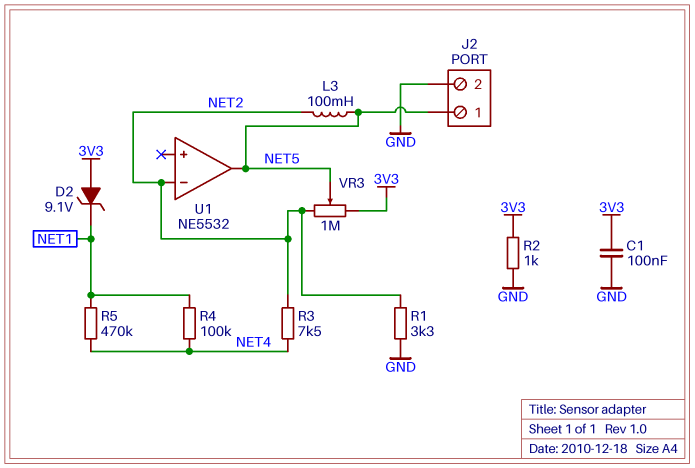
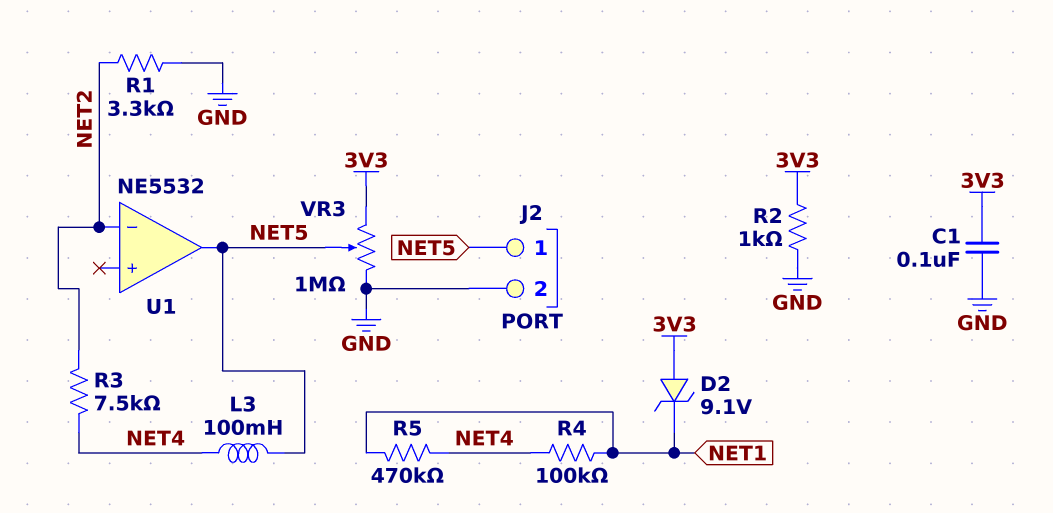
L3: 100mH (NET2, NET5) -> 100mH (NET4, NET5)
VR3: 1M (3V3, NET2, wiper NET5) -> 1M (3V3, GND, wiper NET5)

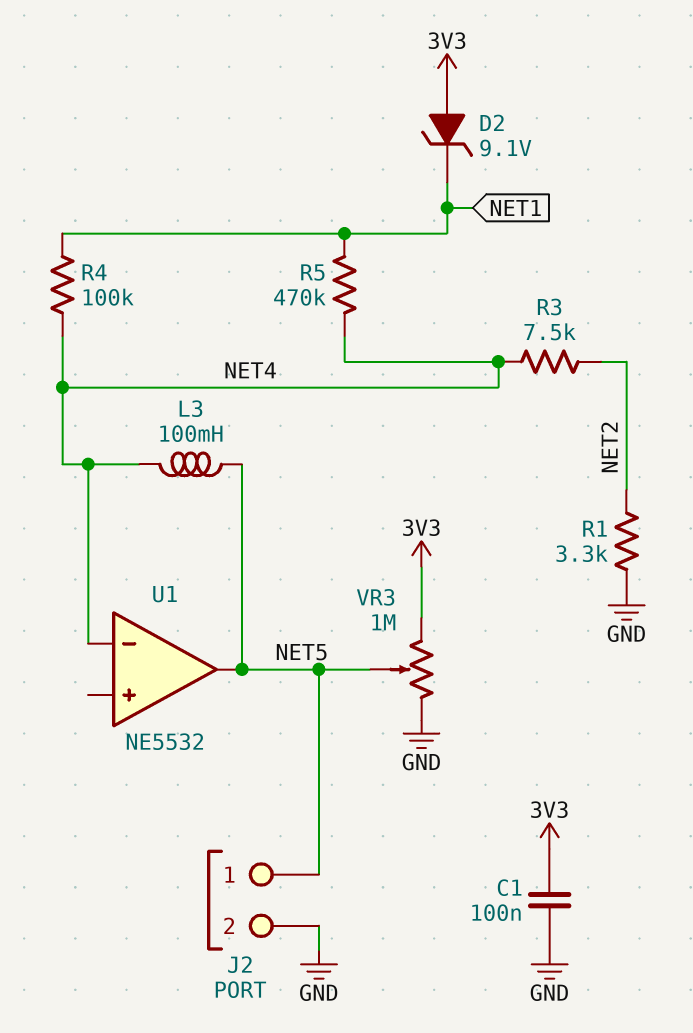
R2: 1k (3V3, GND) -> none
U1 pin in-: NET2 -> NET4

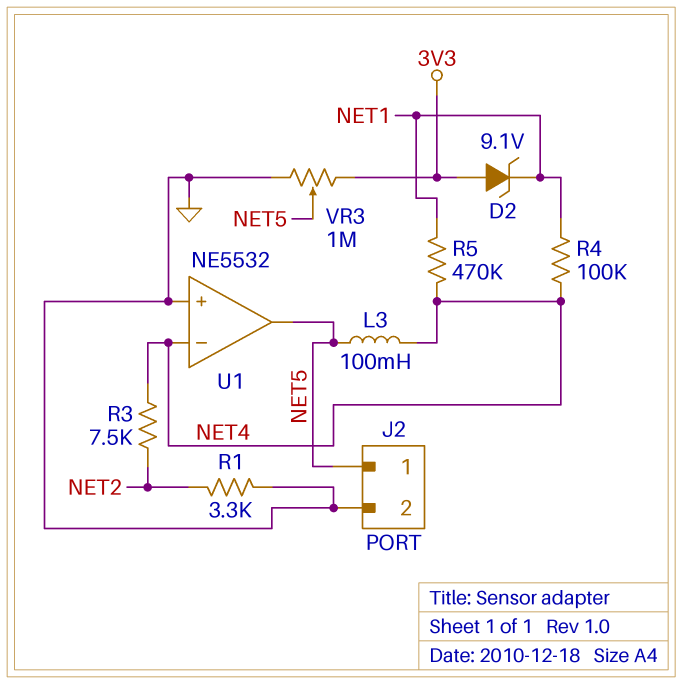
C1: 100nF (3V3, GND) -> none
U1 pin in+: none -> GND

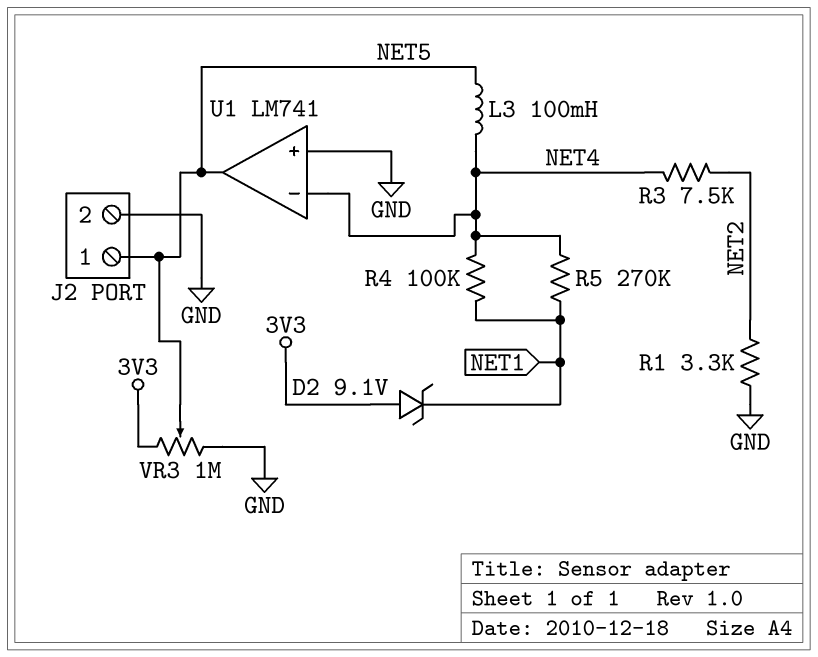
R5: 470k (NET1, NET4) -> 270k (NET1, NET4)
U1: NE5532 -> LM741

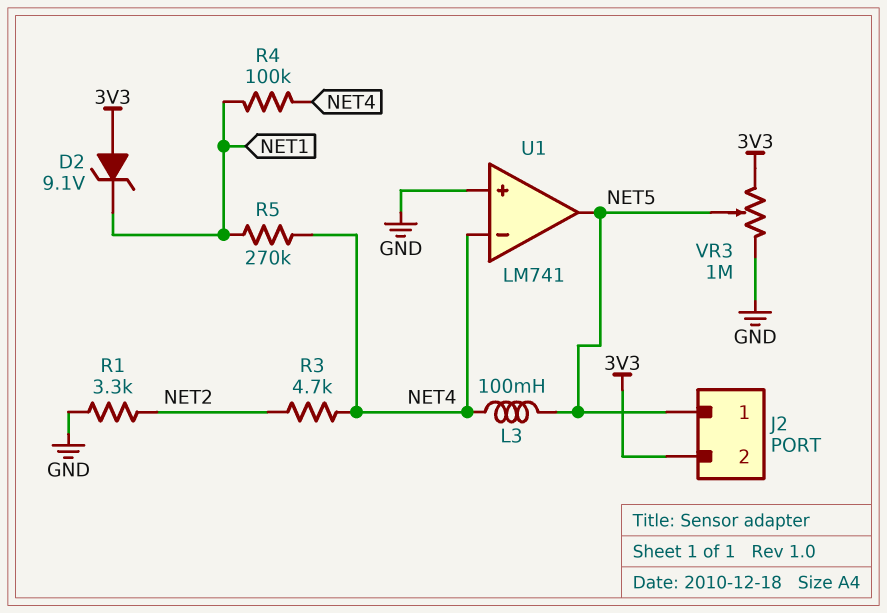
J2 pin 2: GND -> 3V3
R3: 7.5k (NET2, NET4) -> 4.7k (NET2, NET4)

